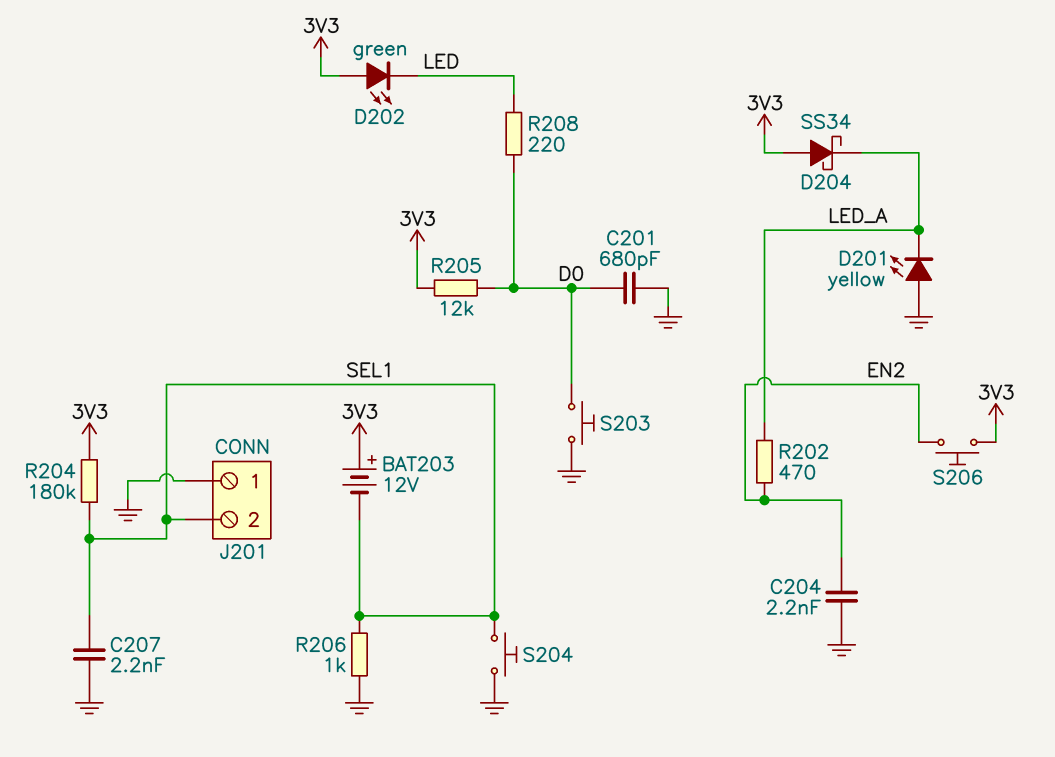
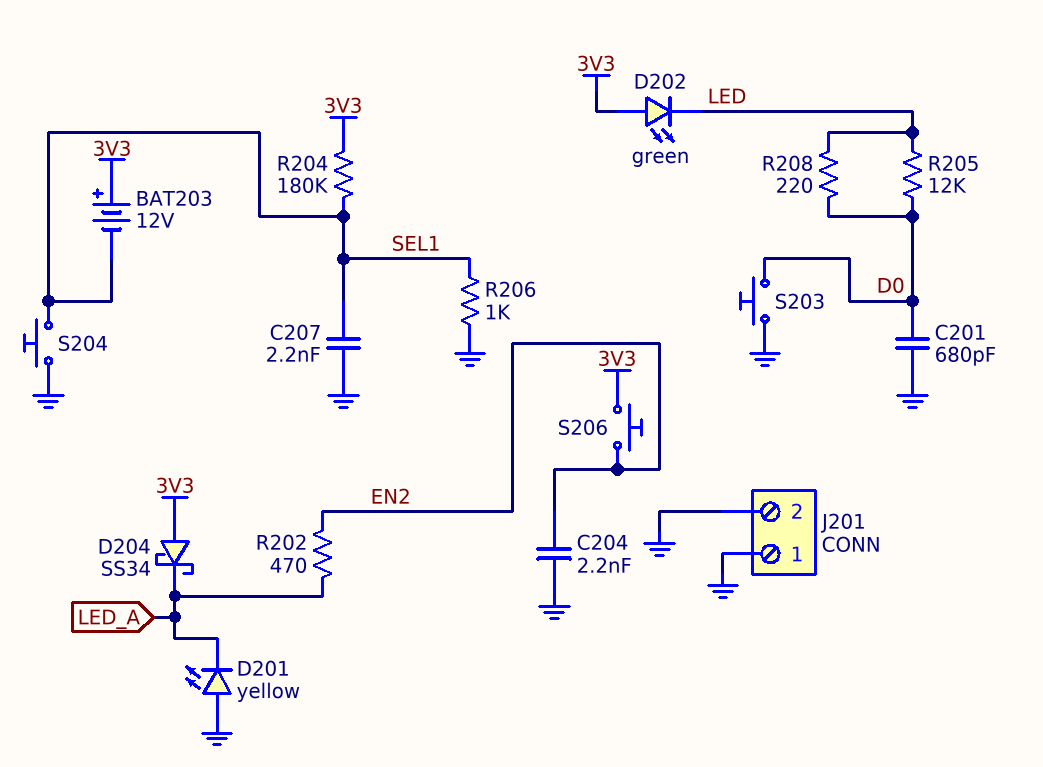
J201 pin 2: SEL1 -> GND
R205: 12k (3V3, D0) -> 12k (D0, LED)

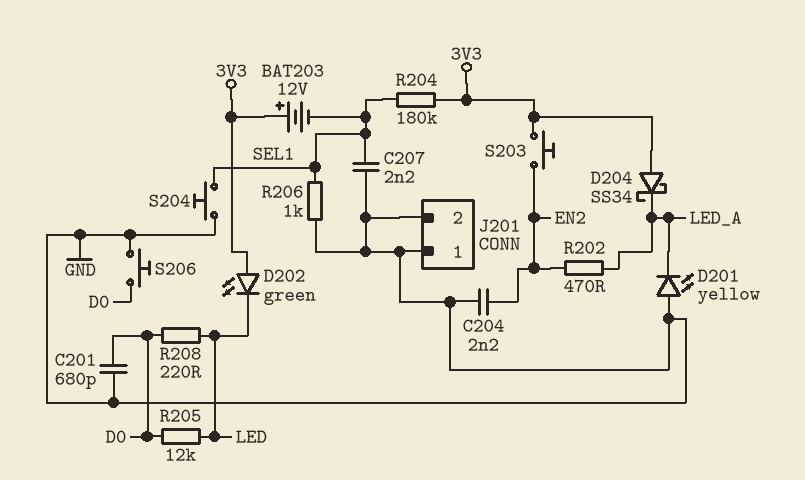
S203: button (D0, GND) -> button (3V3, EN2)
S206: button (3V3, EN2) -> button (D0, GND)

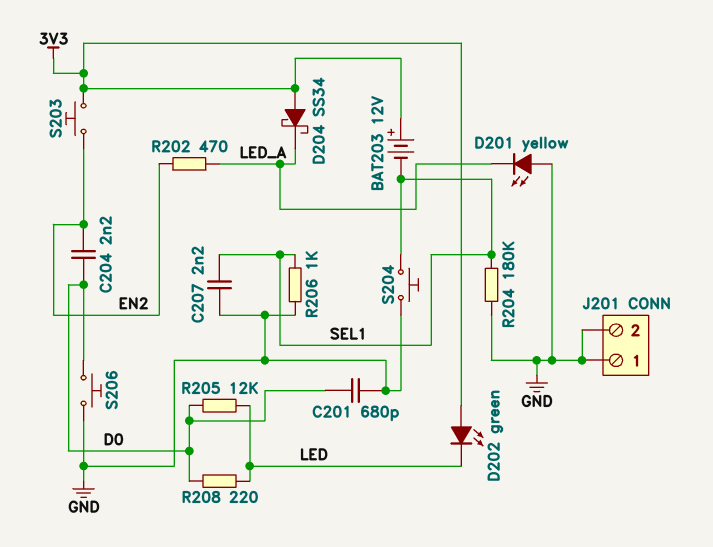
C204: 2.2nF (EN2, GND) -> 2.2nF (D0, EN2)
R204: 180k (3V3, SEL1) -> 180k (GND, SEL1)

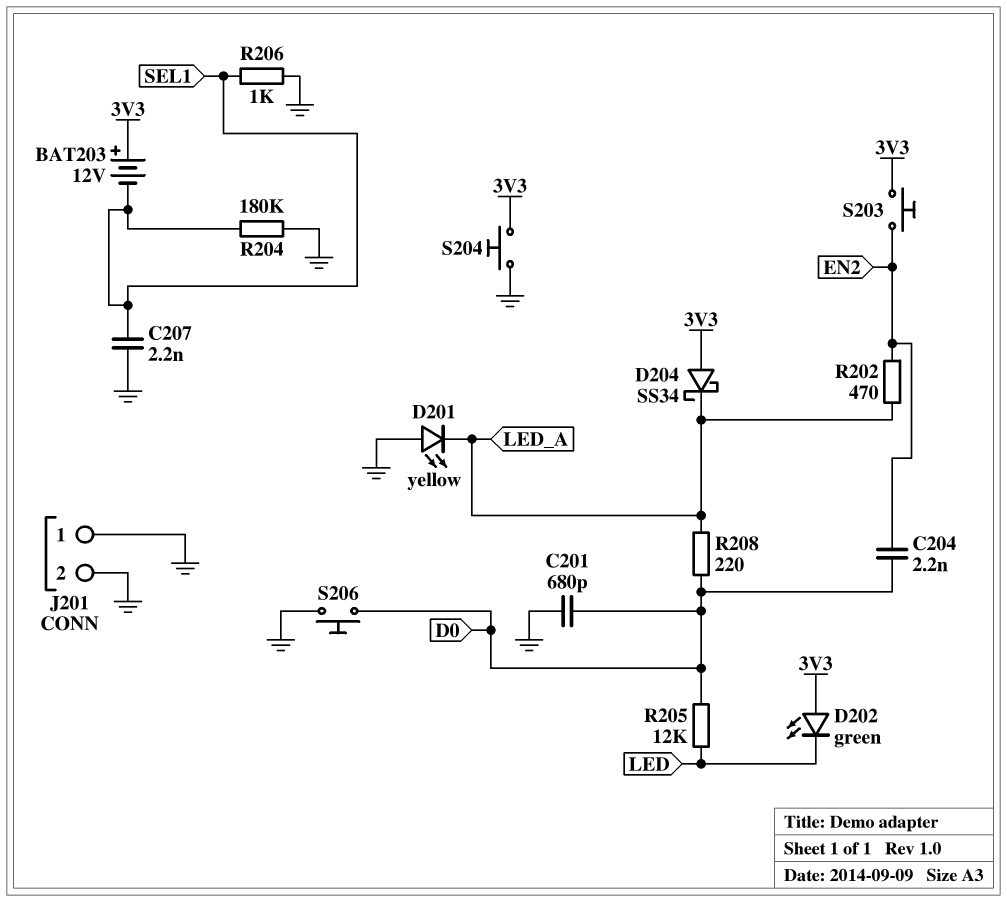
R208: 220 (D0, LED) -> 220 (D0, LED_A)
S204: button (GND, SEL1) -> button (3V3, GND)

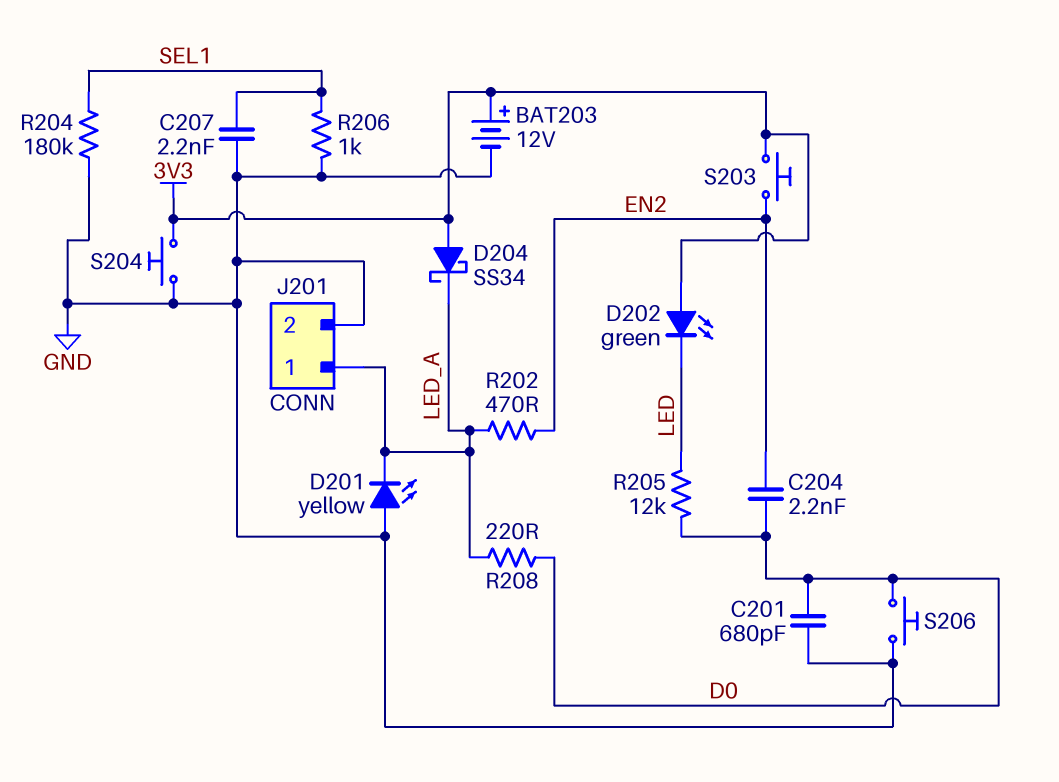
BAT203: 12V (plus 3V3, minus SEL1) -> 12V (plus 3V3, minus GND)
J201 pin 1: GND -> LED_A

